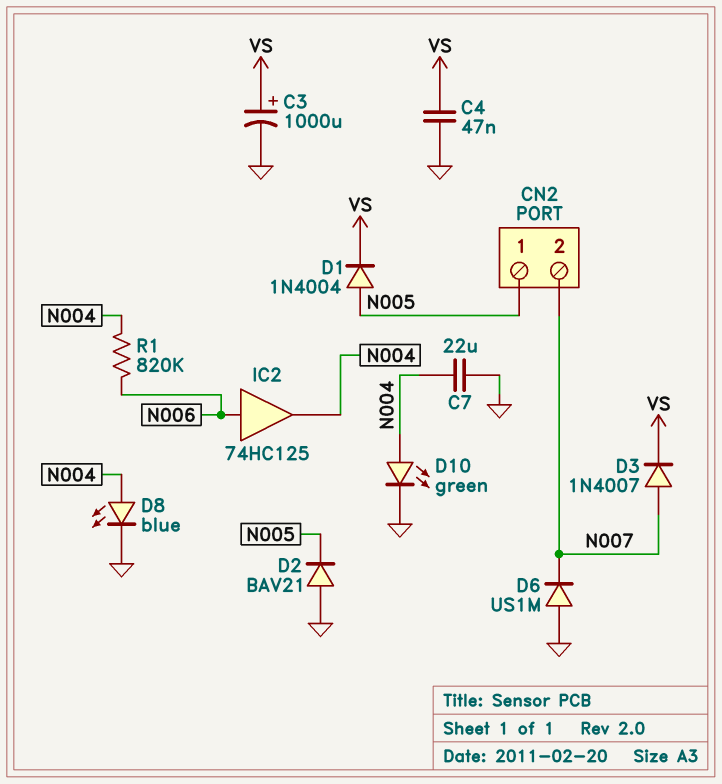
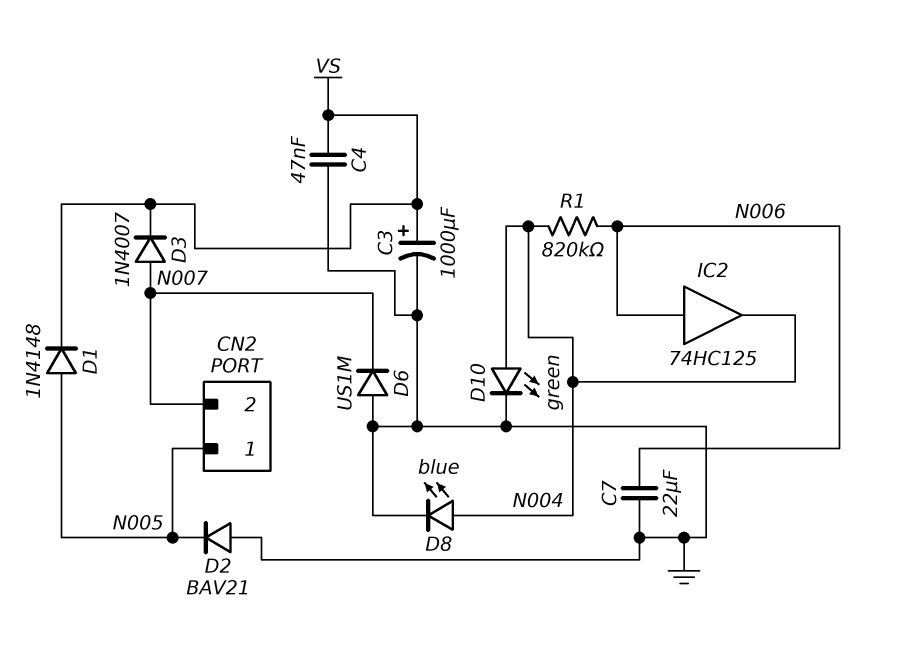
C7: 22uF (GND, N004) -> 22uF (GND, N006)
D1: diode 1N4004 (A N005, K VS) -> diode 1N4148 (A N005, K VS)

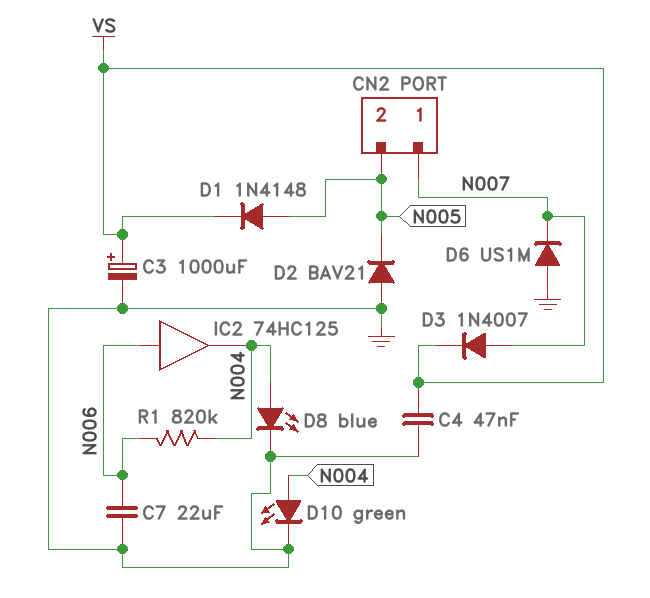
CN2 pin 1: N005 -> N007
CN2 pin 2: N007 -> N005

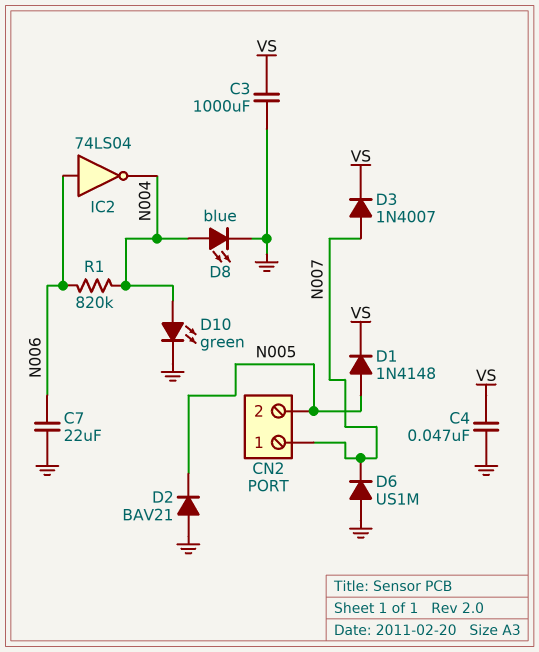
C3: 1000uF (plus VS, minus GND) -> 1000uF (GND, VS)
IC2: buffer 74HC125 (in N006, out N004) -> NOT 74LS04 (in N006, out N004)

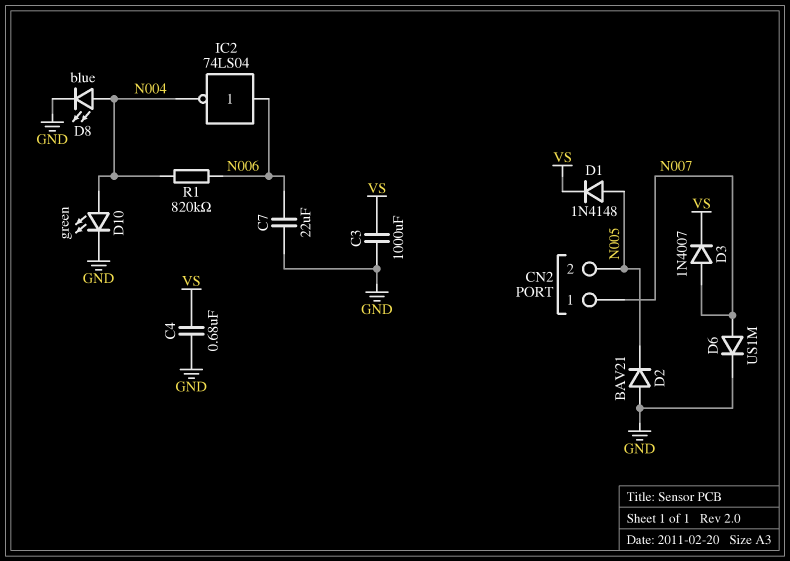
C4: 47nF (GND, VS) -> 680nF (GND, VS)
D6: diode US1M (A GND, K N007) -> diode US1M (A N007, K GND)

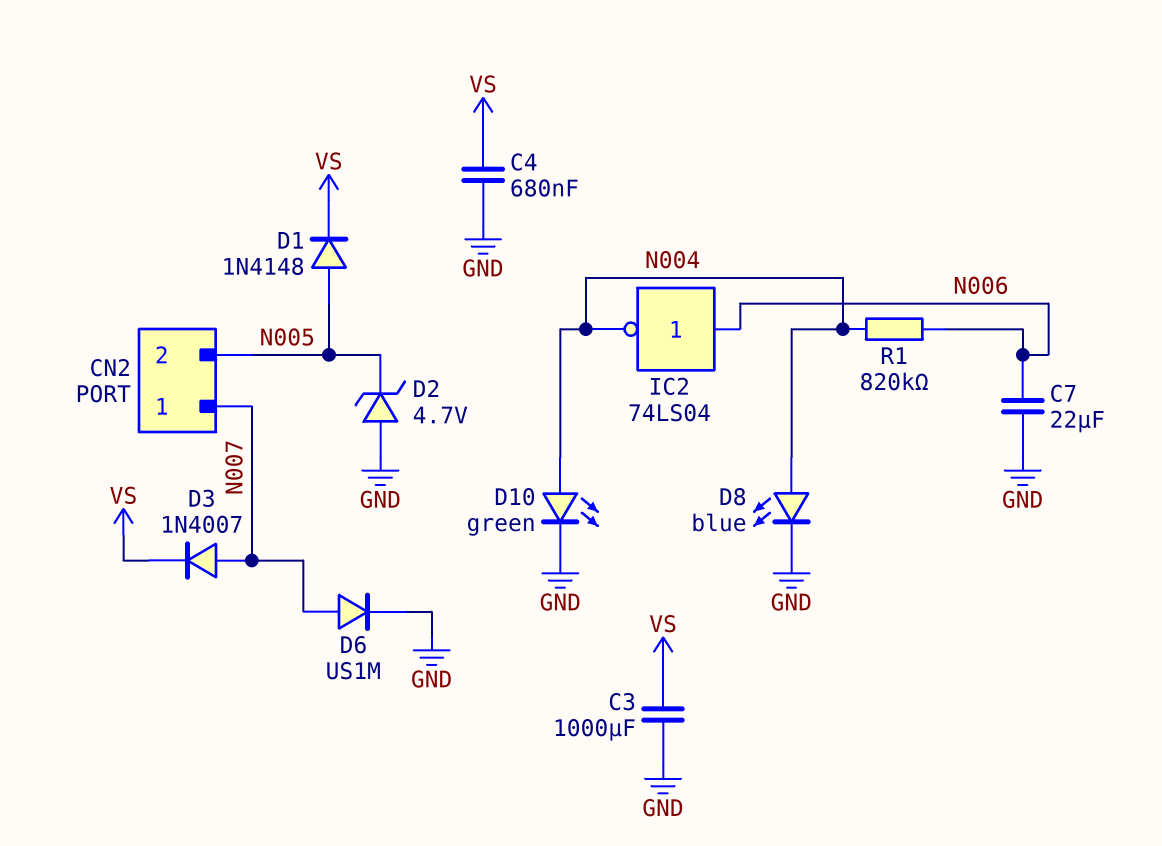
D2: diode BAV21 (A GND, K N005) -> zener 4.7V (A GND, K N005)

